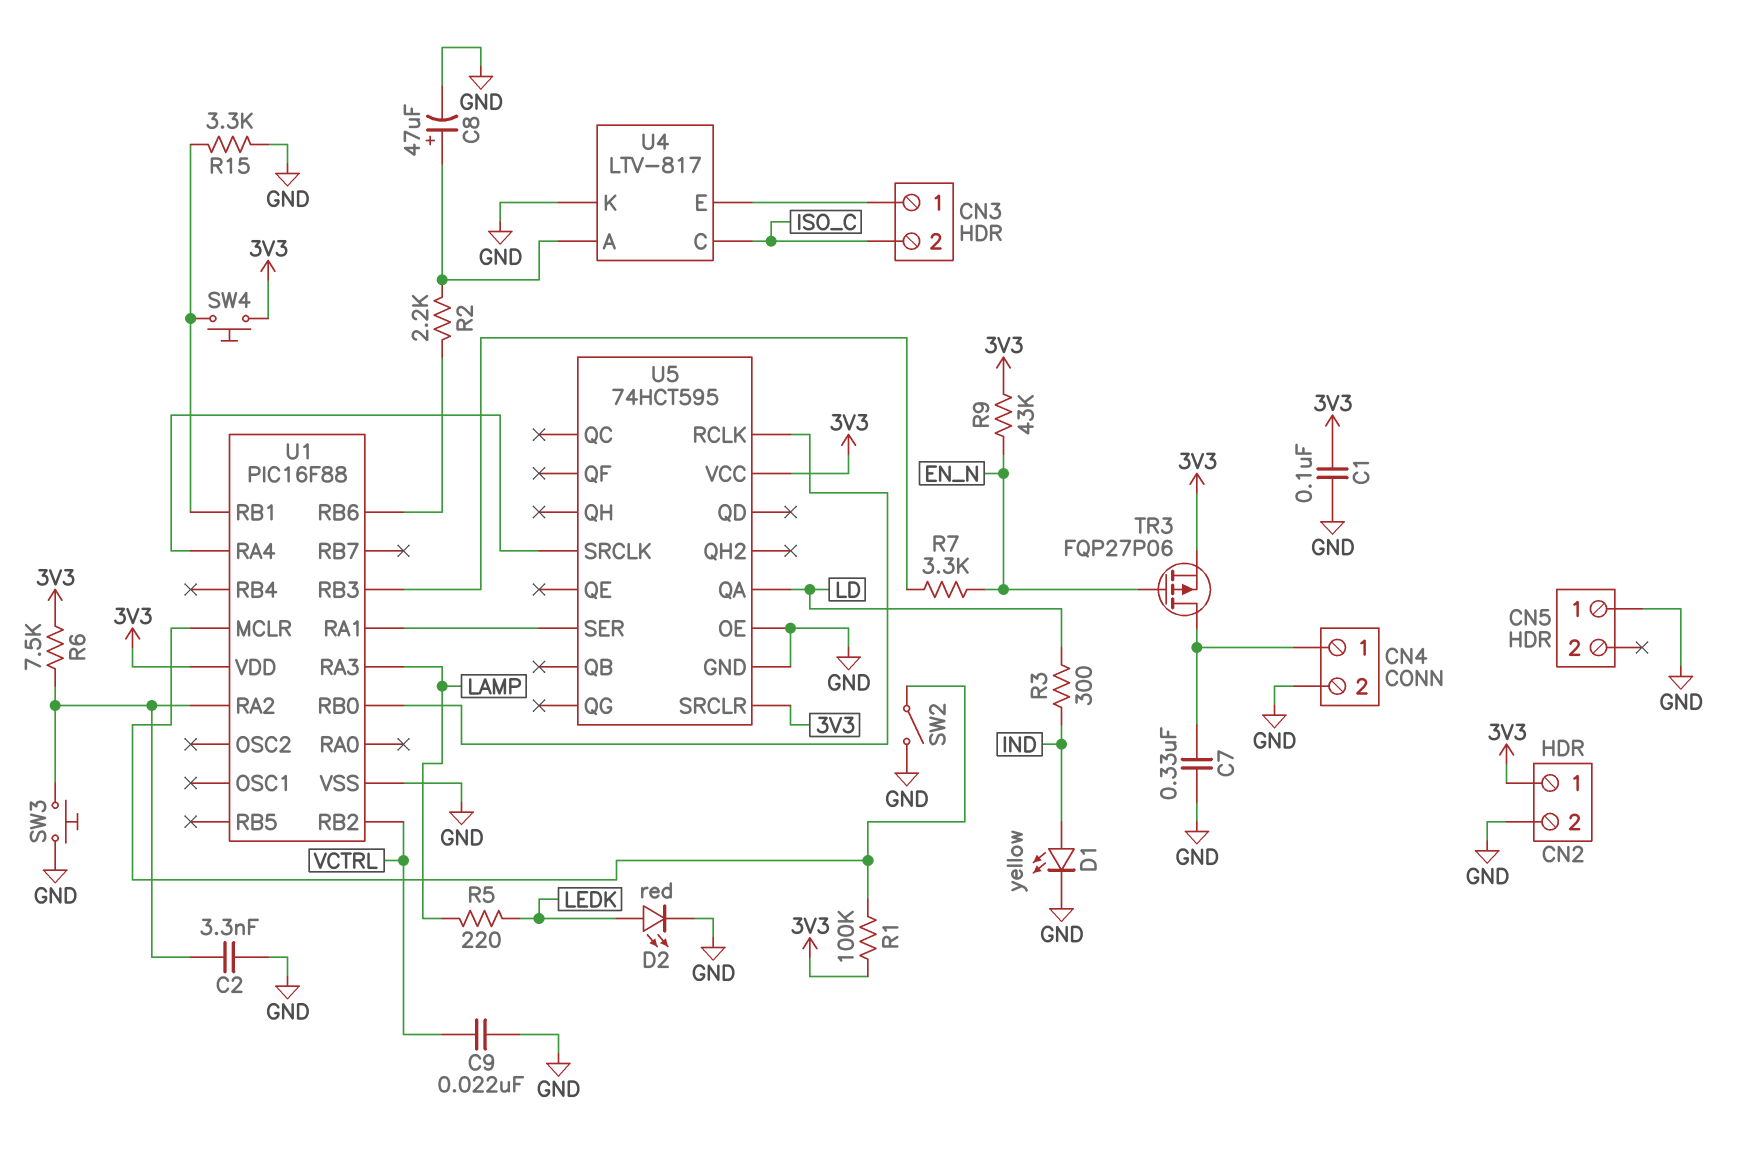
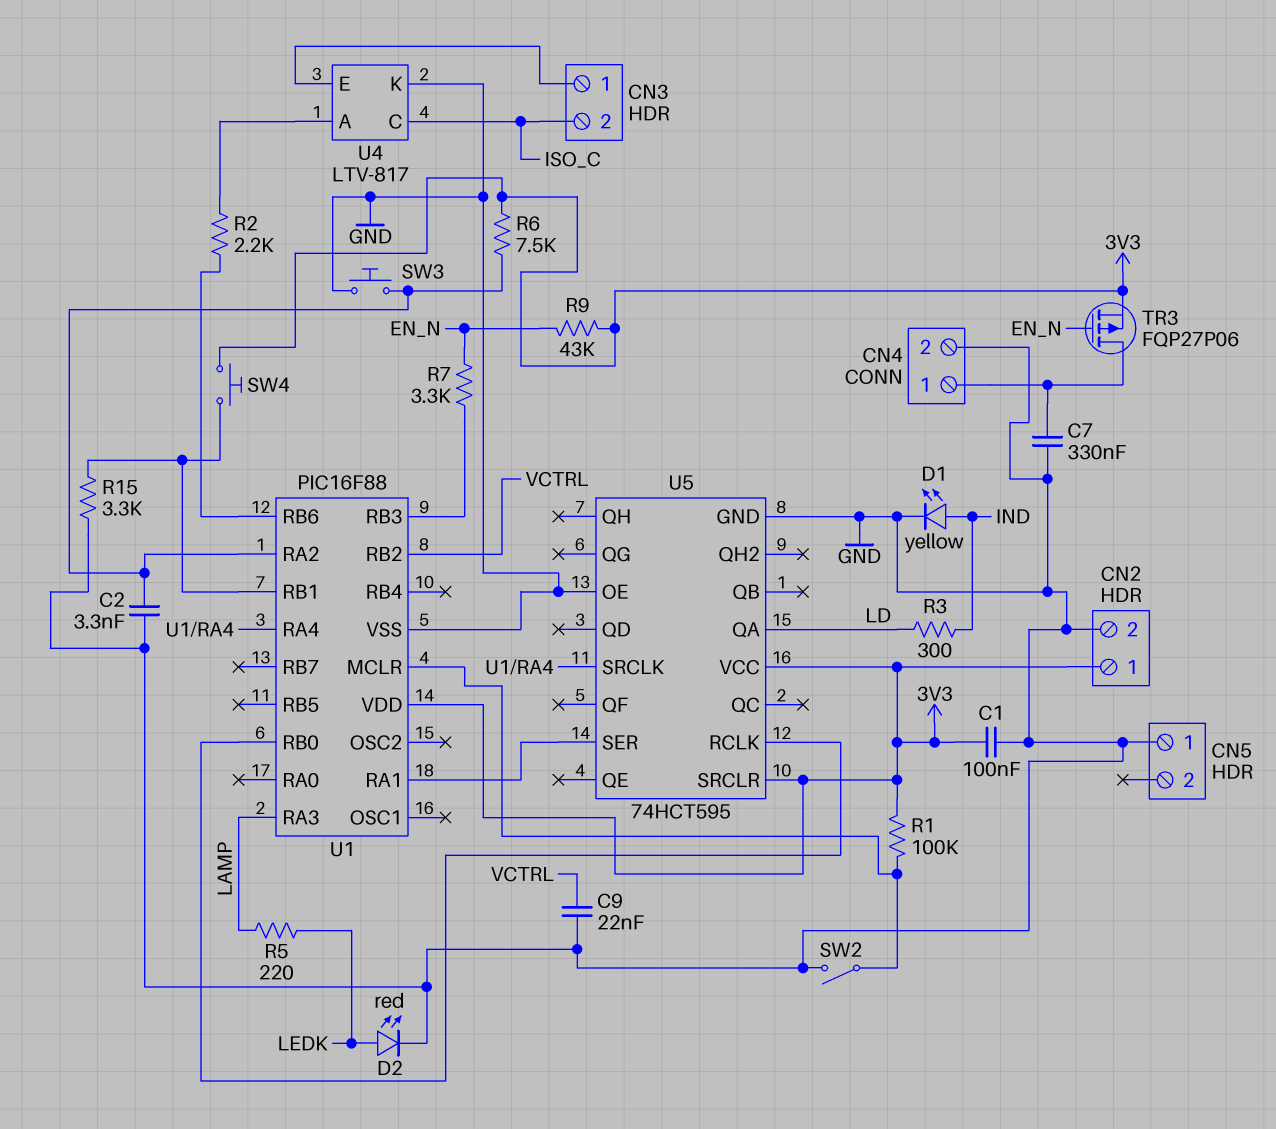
C8: 47uF (plus U4/A, minus GND) -> none

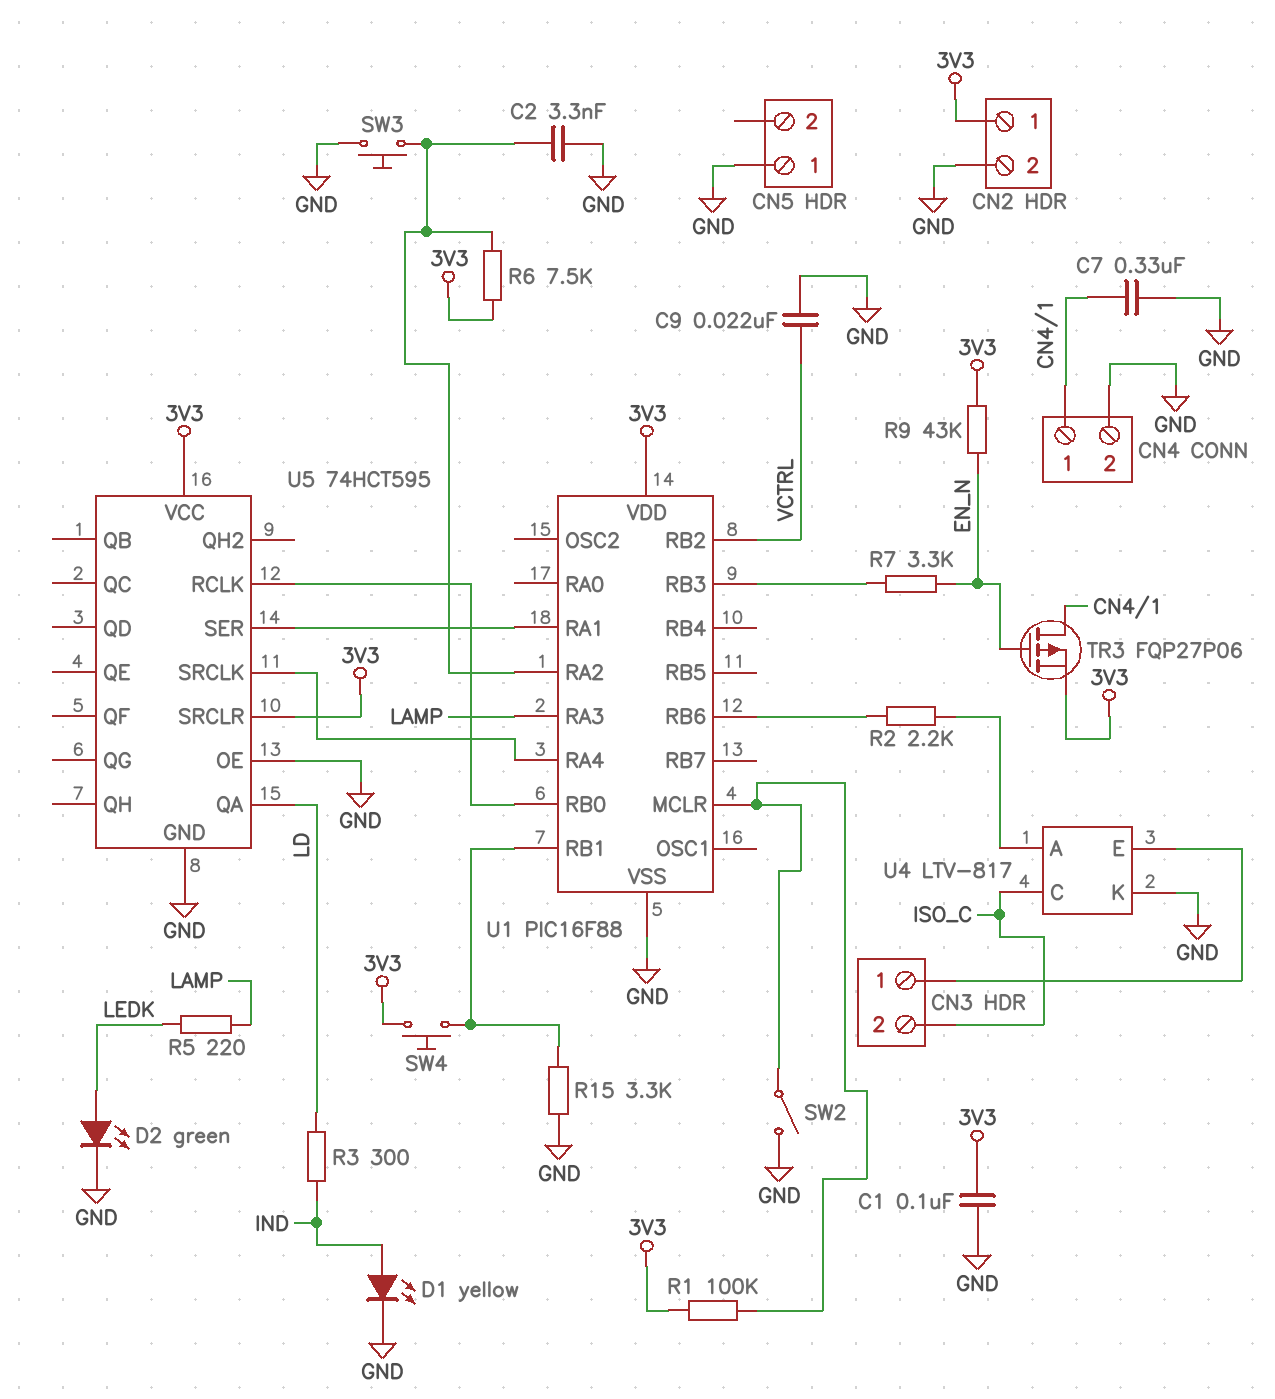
D2: LED red (A LEDK, K GND) -> LED green (A LEDK, K GND)

